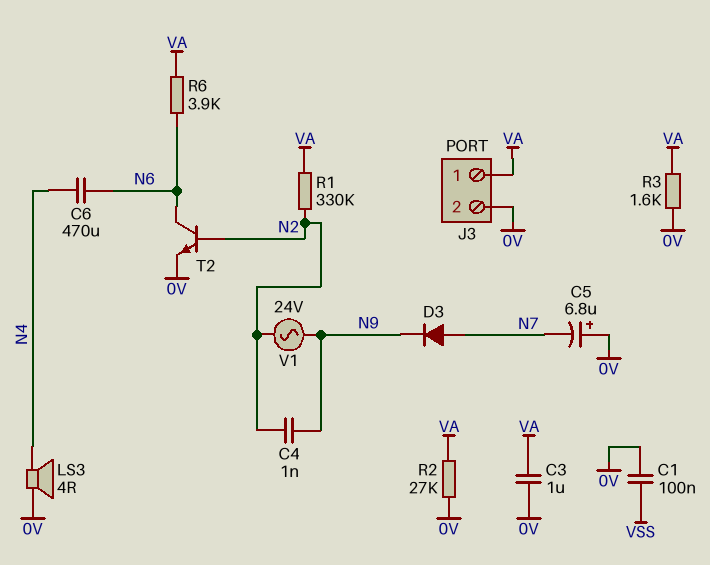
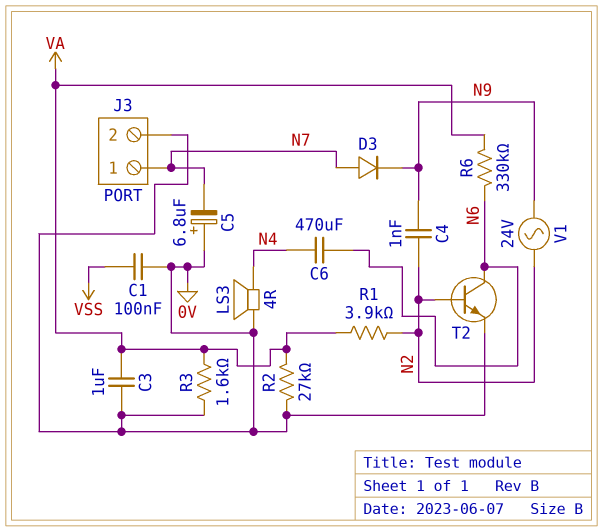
J3 pin 1: VA -> N7
R1: 330k (N2, VA) -> 3.9k (N2, VA)
R6: 3.9k (N6, VA) -> 330k (N6, VA)

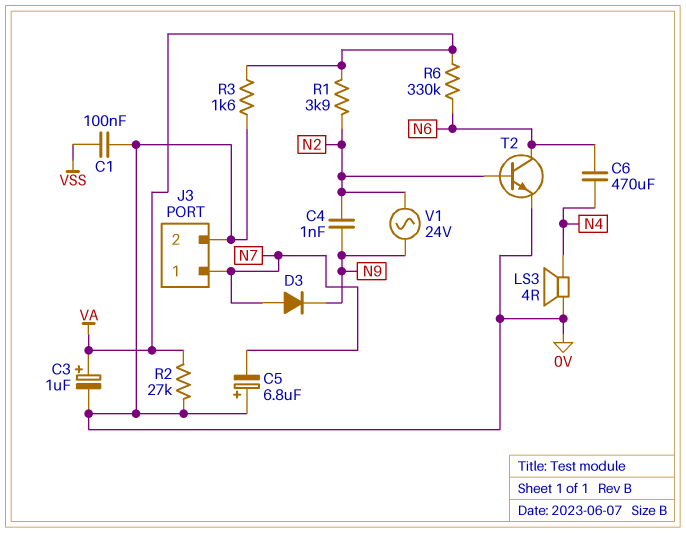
C3: 1uF (0V, VA) -> 1uF (plus VA, minus 0V)

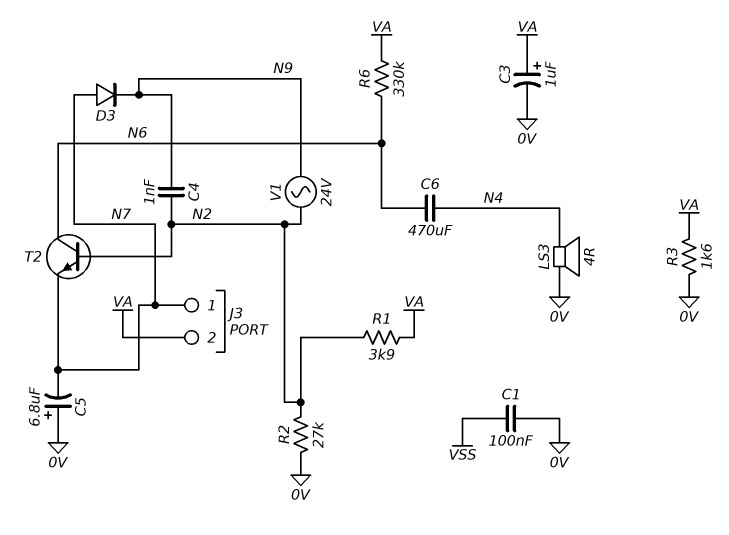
J3 pin 2: 0V -> VA
R2: 27k (0V, VA) -> 27k (0V, N2)
T2: NPN (B N2, C N6, E 0V) -> NPN (B N2, C N6, E N7)

